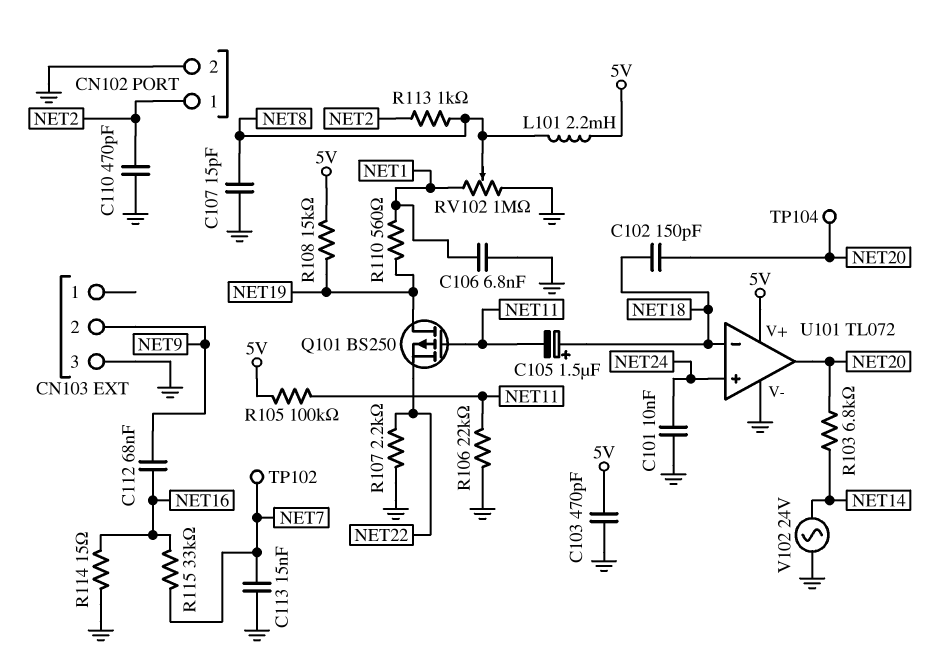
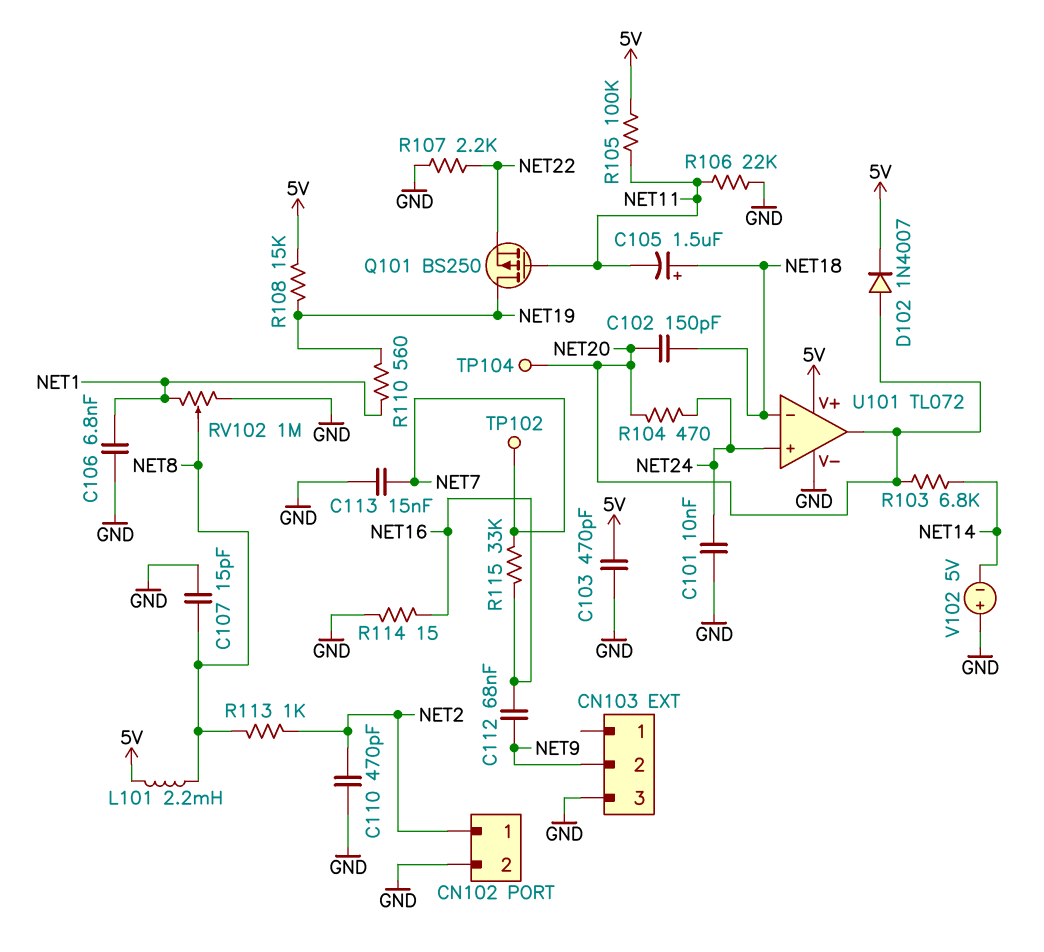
D102: none -> diode 1N4007 (A NET20, K 5V)
R104: none -> 470 (NET20, NET24)
V102: AC 24V (GND, NET14) -> 5V (plus GND, minus NET14)

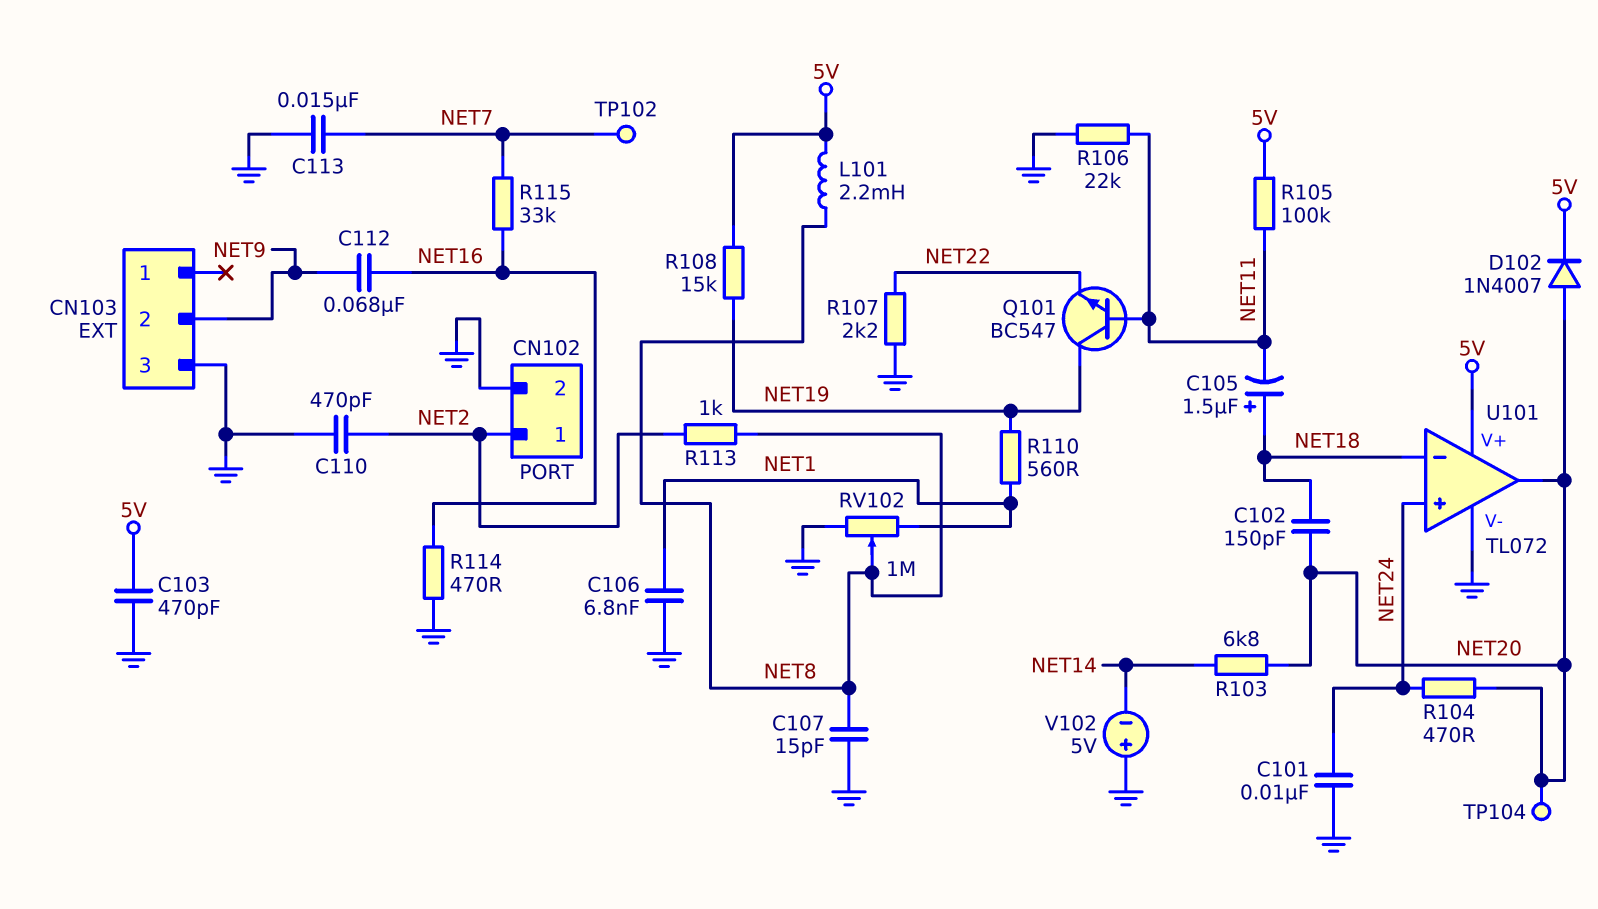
Q101: PMOS BS250 (G NET11, D NET19, S NET22) -> NPN BC547 (B NET11, C NET19, E NET22)
R114: 15 (GND, NET16) -> 470 (GND, NET16)

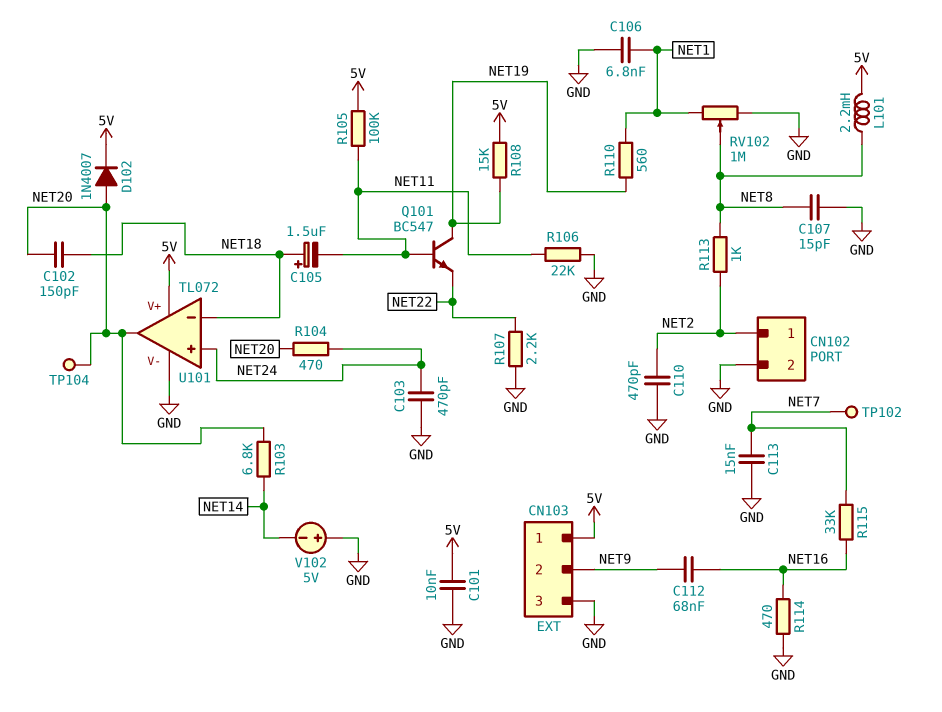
C101: 10nF (GND, NET24) -> 10nF (5V, GND)
C103: 470pF (5V, GND) -> 470pF (GND, NET24)
CN103 pin 1: none -> 5V

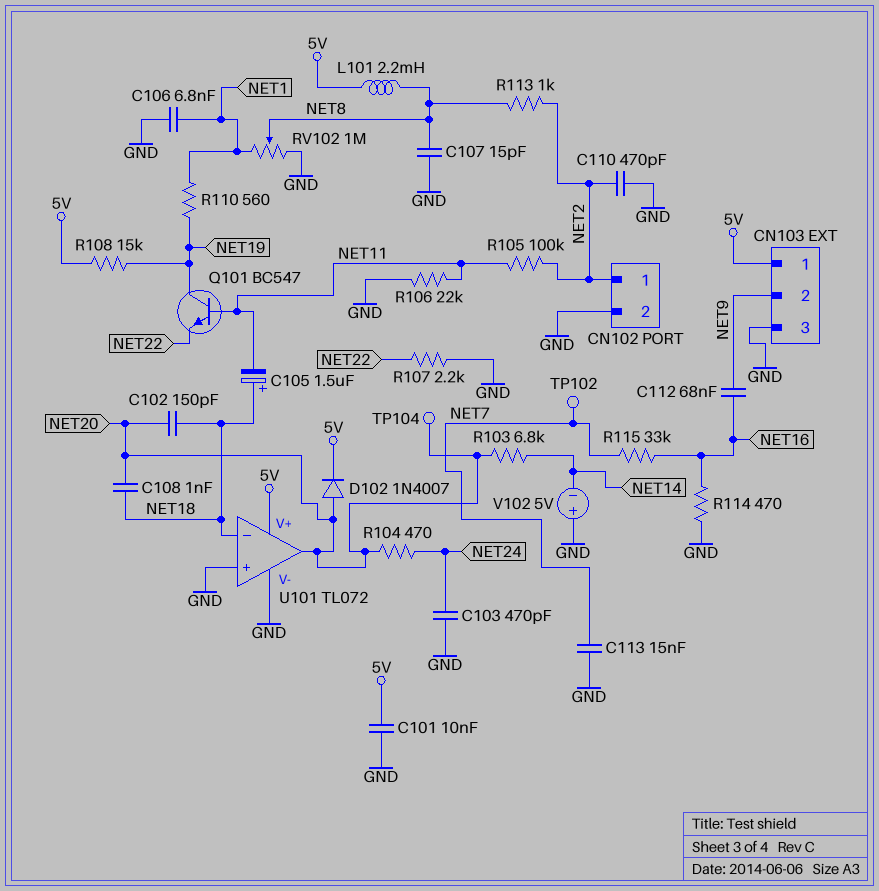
C108: none -> 1nF (NET18, NET20)
R105: 100k (5V, NET11) -> 100k (NET2, NET11)
U101 pin in+: NET24 -> GND

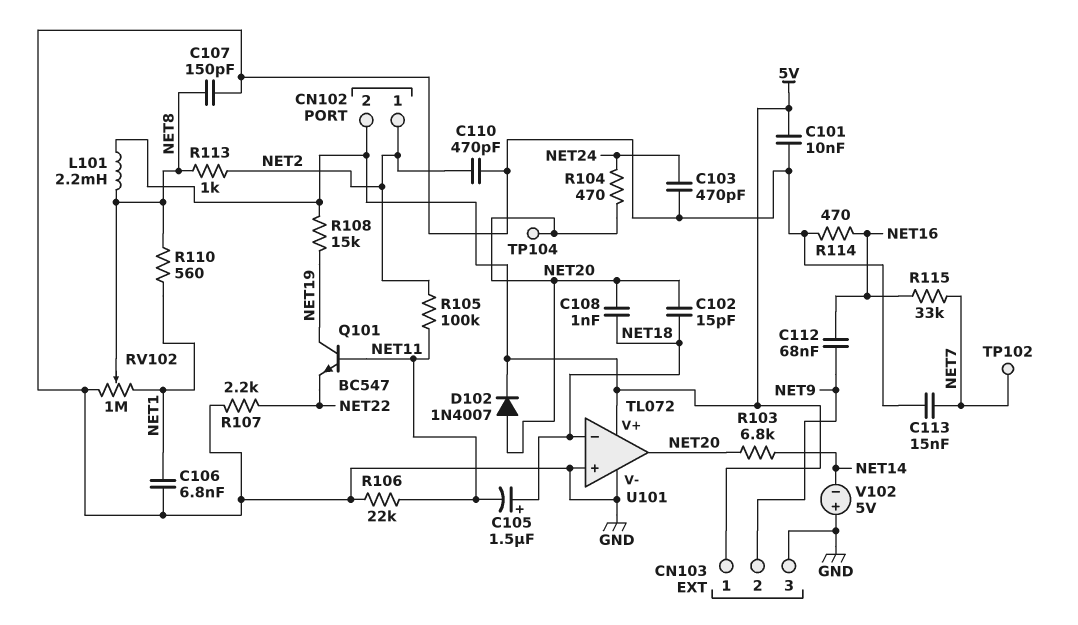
C102: 150pF (NET18, NET20) -> 15pF (NET18, NET20)
C107: 15pF (GND, NET8) -> 150pF (GND, NET8)
CN102 pin 2: GND -> 5V
R110: 560 (NET1, NET19) -> 560 (NET1, NET8)

